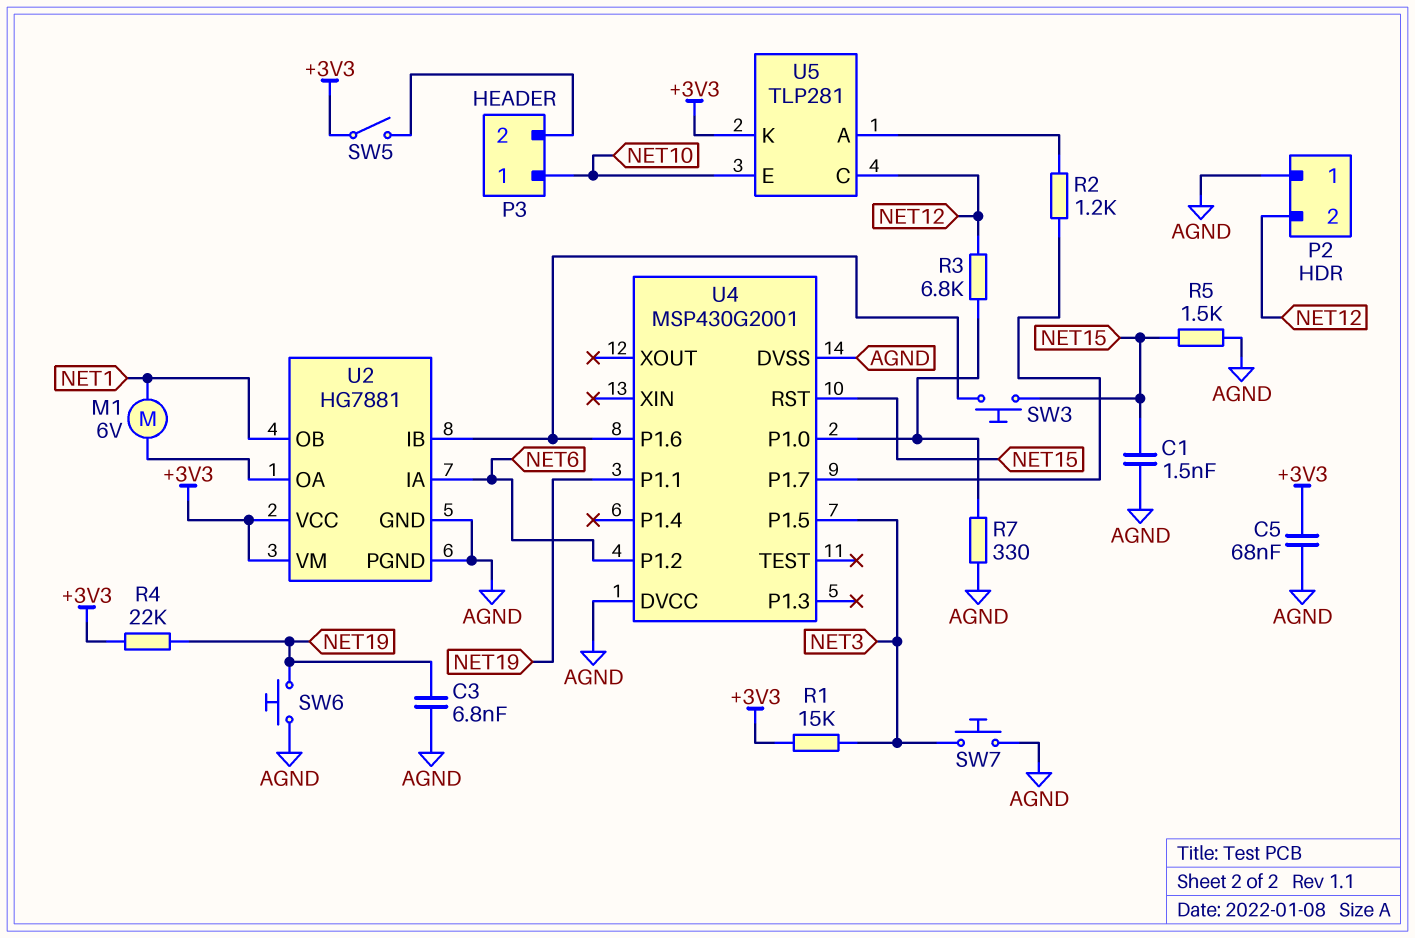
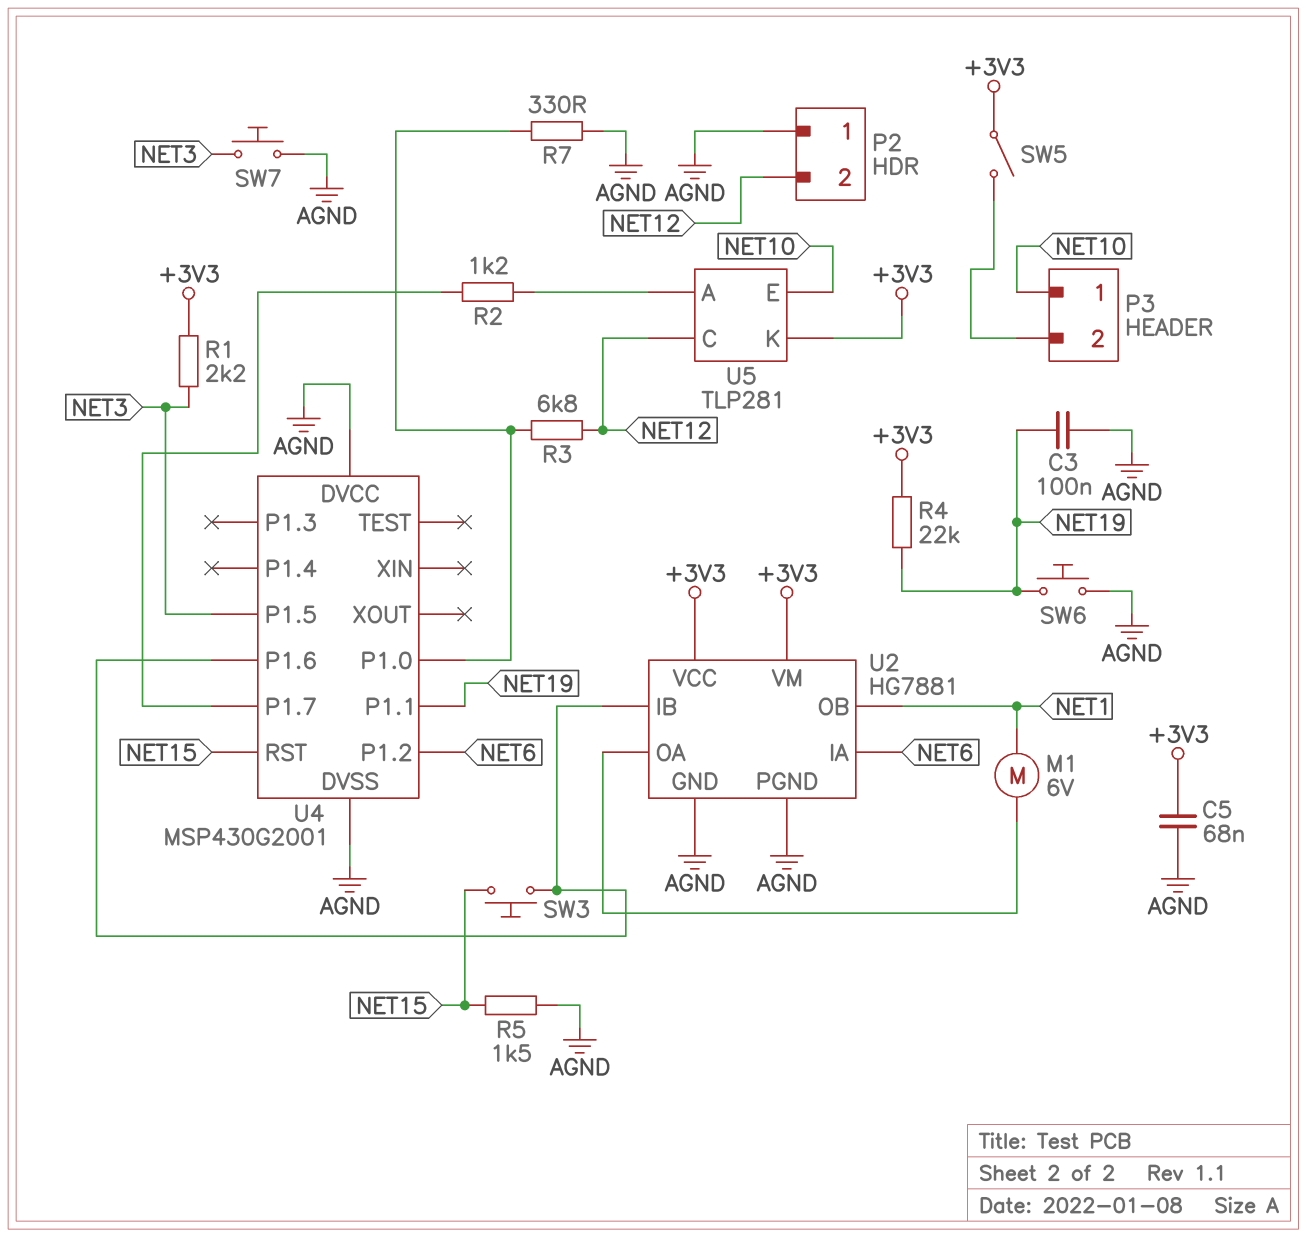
C1: 1.5nF (AGND, NET15) -> none
C3: 6.8nF (AGND, NET19) -> 100nF (AGND, NET19)
R1: 15k (+3V3, NET3) -> 2.2k (+3V3, NET3)

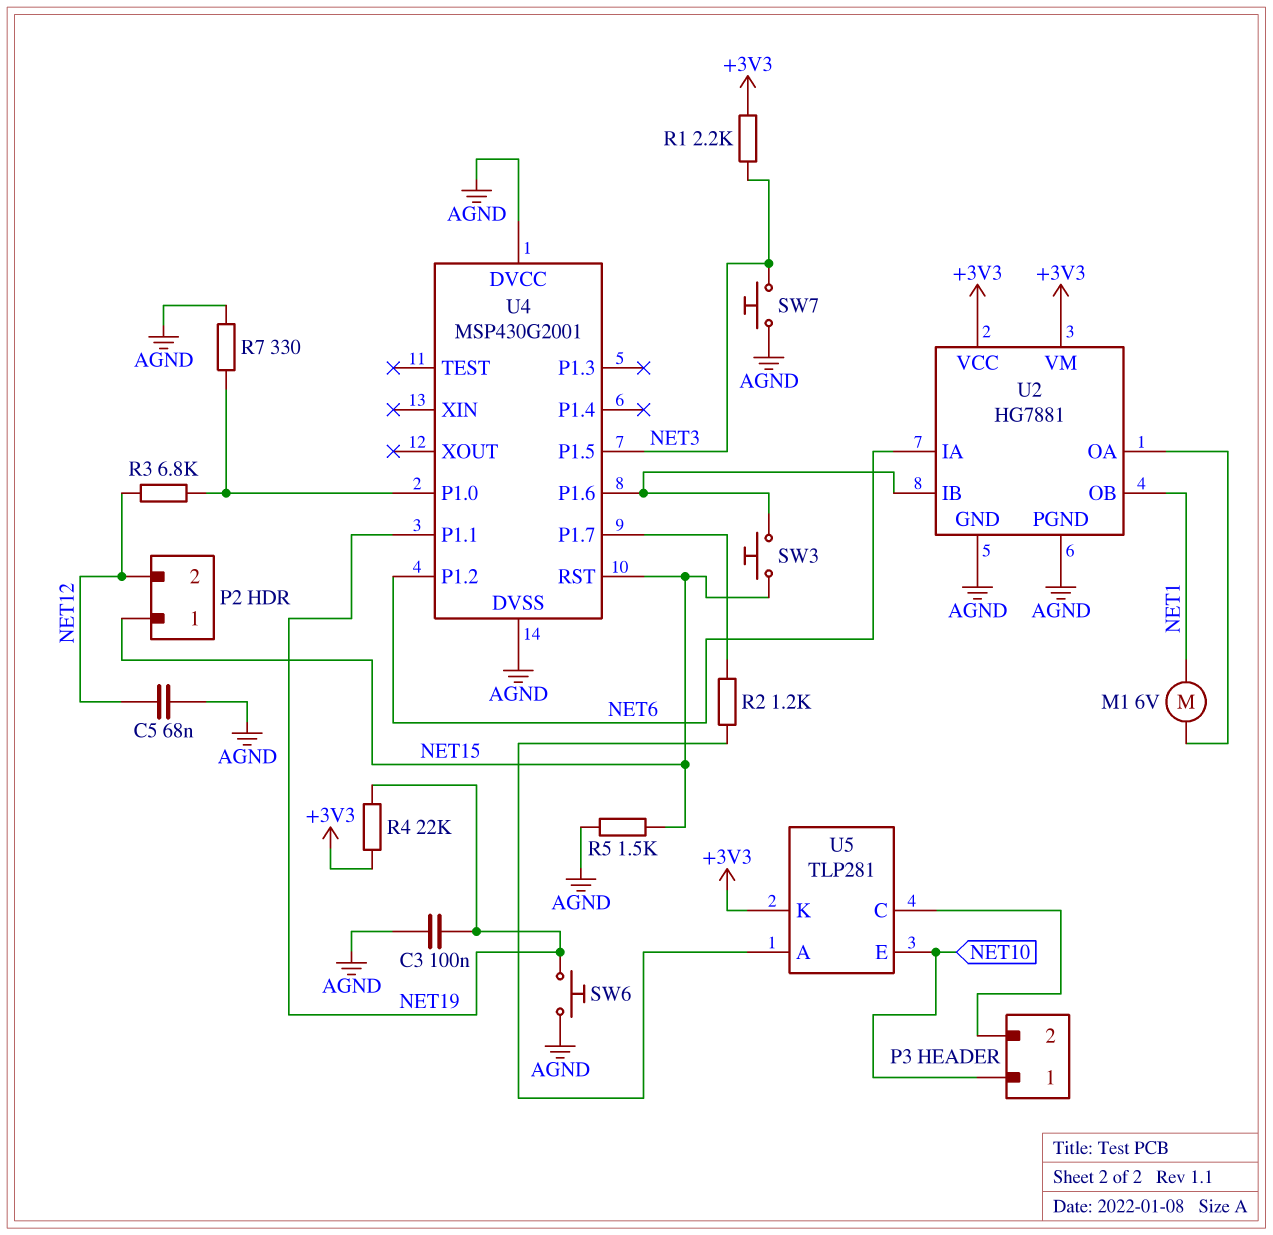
C5: 68nF (+3V3, AGND) -> 68nF (AGND, NET12)
P2 pin 1: AGND -> NET15
SW5: switch (+3V3, P3/2) -> none
U5 pin C: NET12 -> P3/2

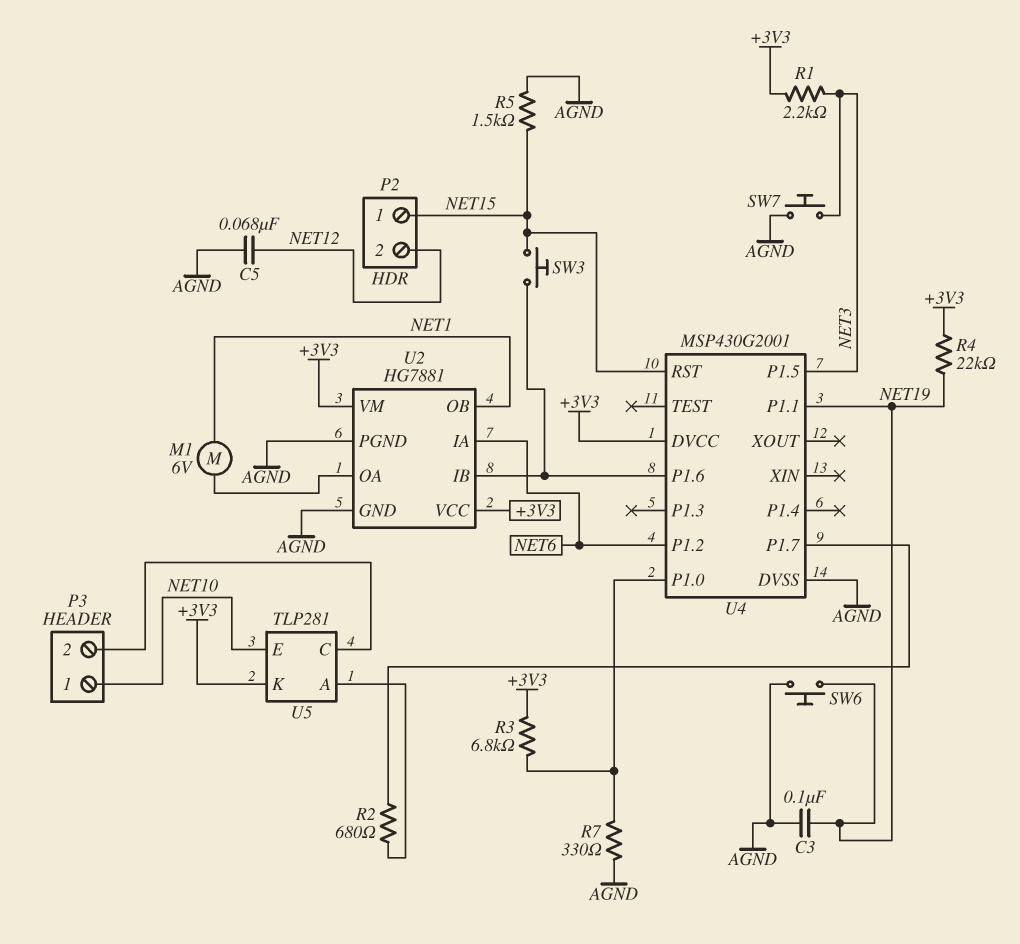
R2: 1.2k (U4/P1.7, U5/A) -> 680 (U4/P1.7, U5/A)
R3: 6.8k (NET12, U4/P1.0) -> 6.8k (+3V3, U4/P1.0)
U4 pin DVCC: AGND -> +3V3

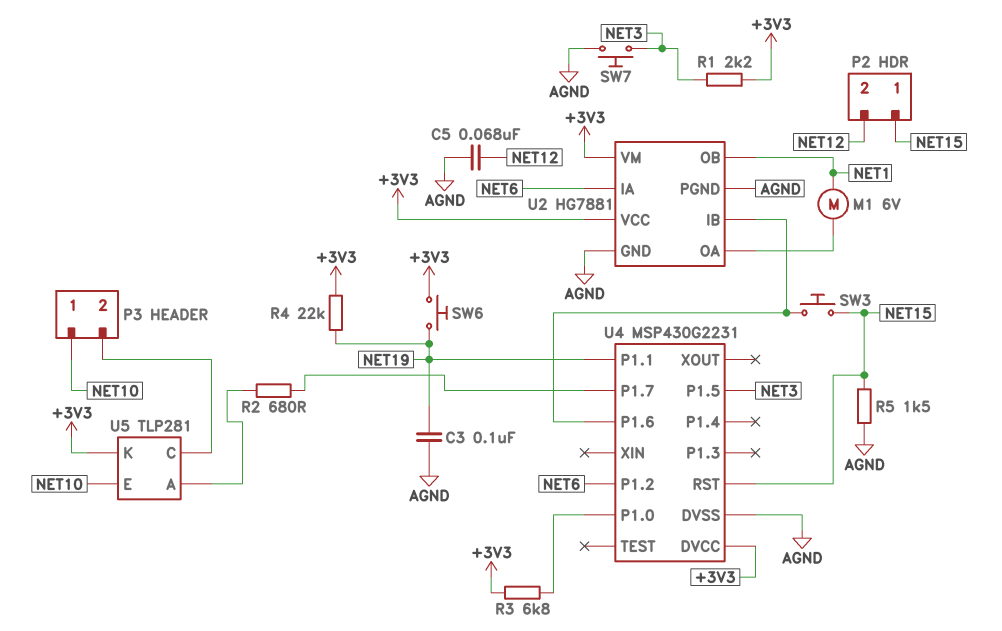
R7: 330 (AGND, U4/P1.0) -> none
SW6: button (AGND, NET19) -> button (+3V3, NET19)
U4: MSP430G2001 -> MSP430G2231

